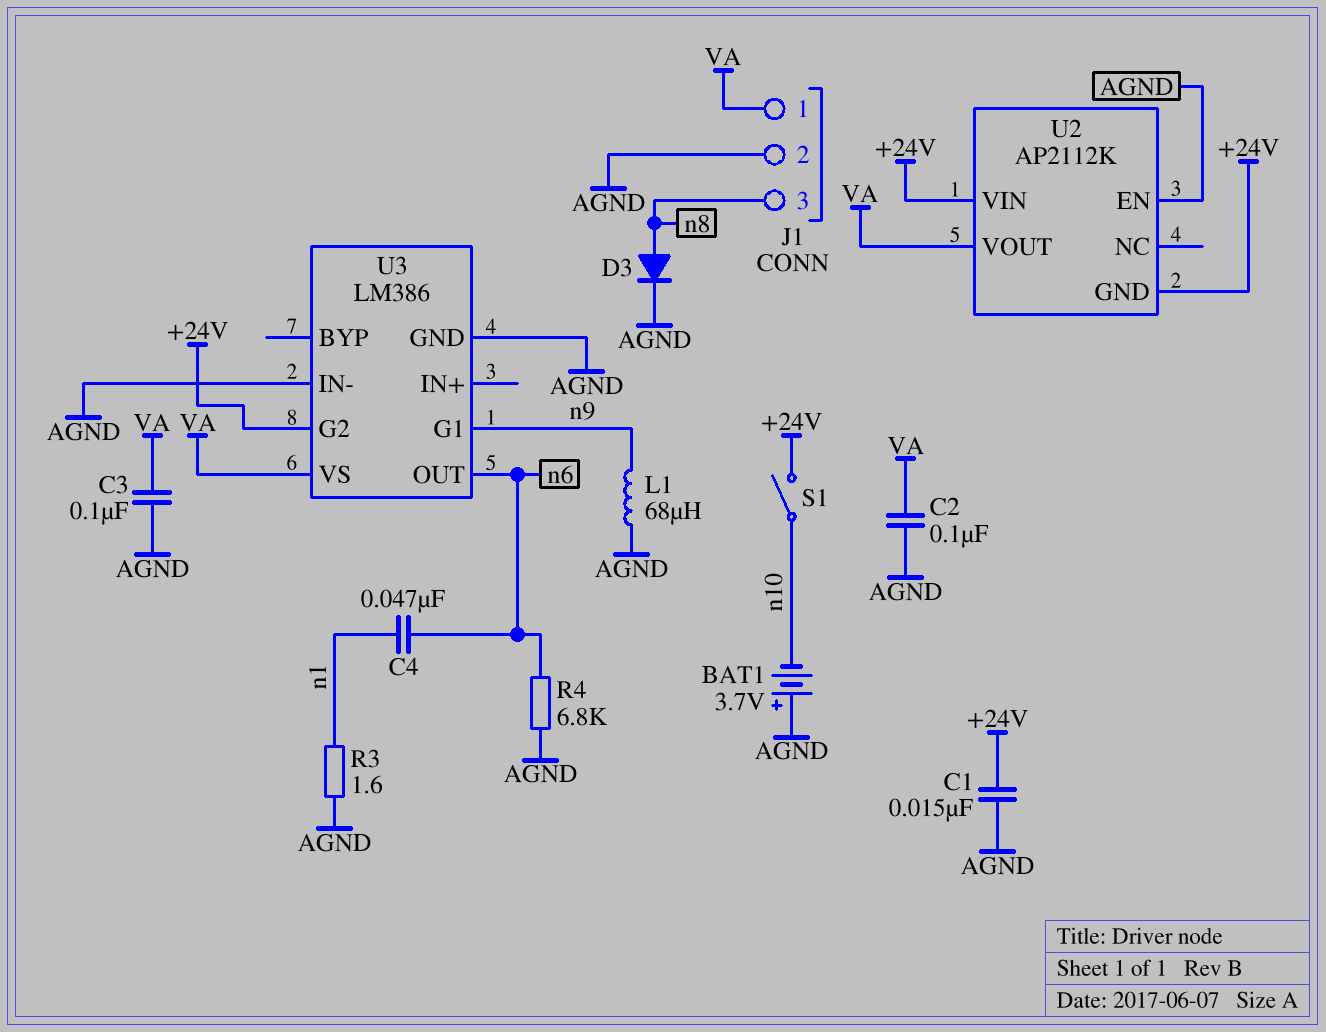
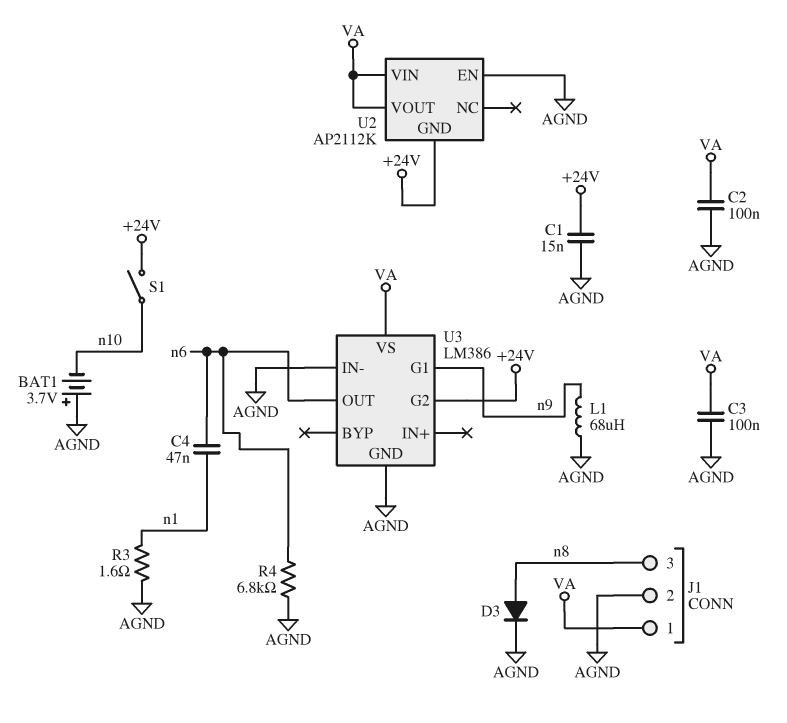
U2 pin VIN: +24V -> VA

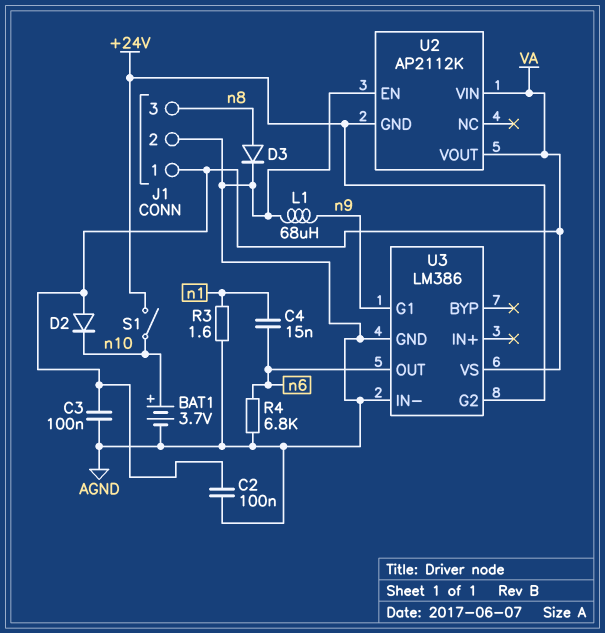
BAT1: 3.7V (plus AGND, minus n10) -> 3.7V (plus n10, minus AGND)
C1: 15nF (+24V, AGND) -> none
C4: 47nF (n1, n6) -> 15nF (n1, n6)
D2: none -> diode (A VA, K n10)

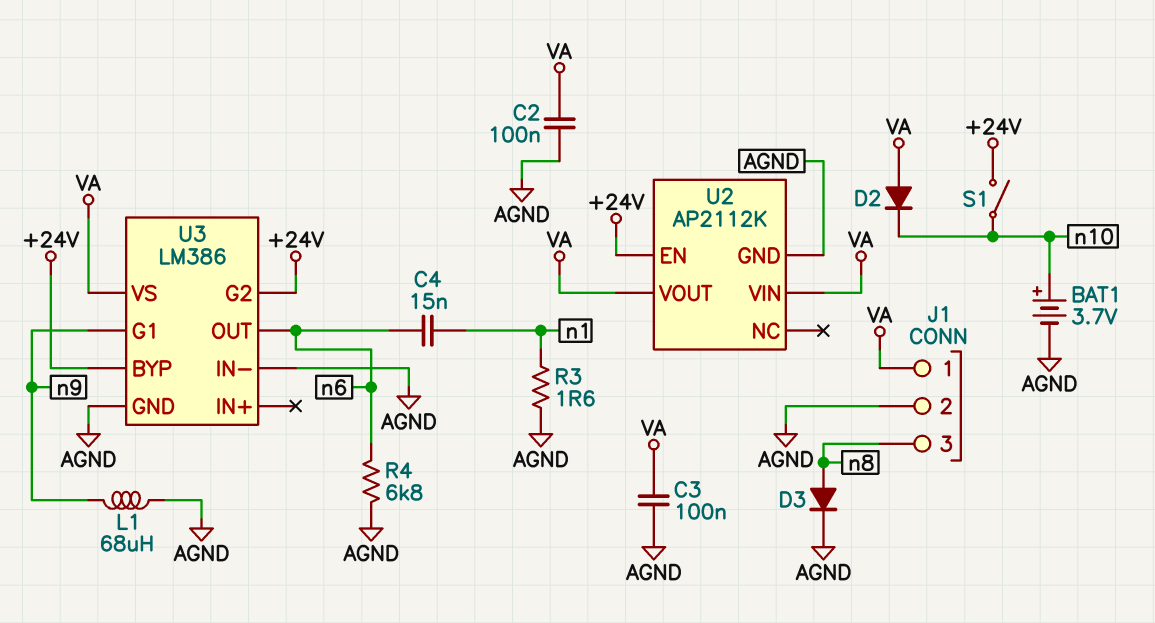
U2 pin EN: AGND -> +24V
U2 pin GND: +24V -> AGND
U3 pin BYP: none -> +24V

